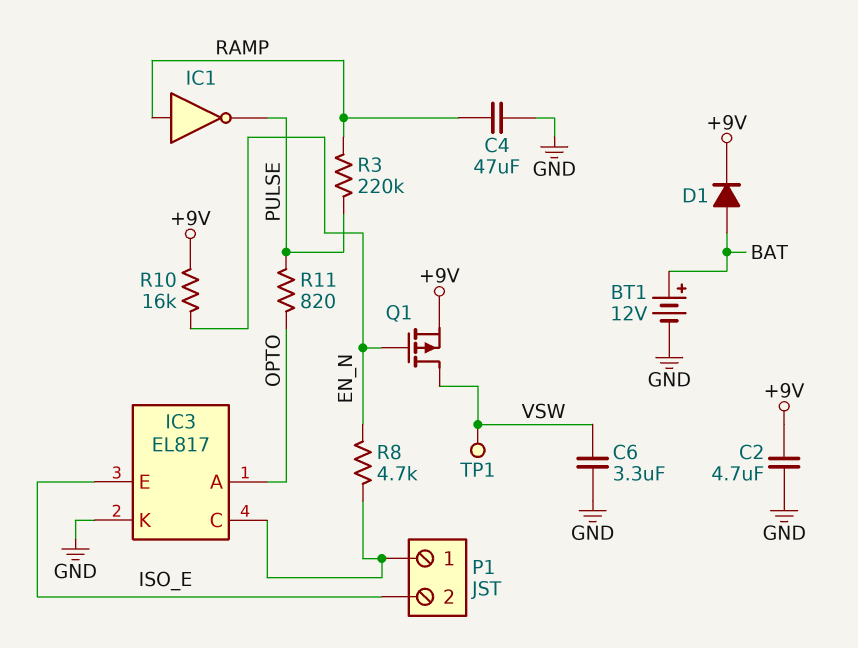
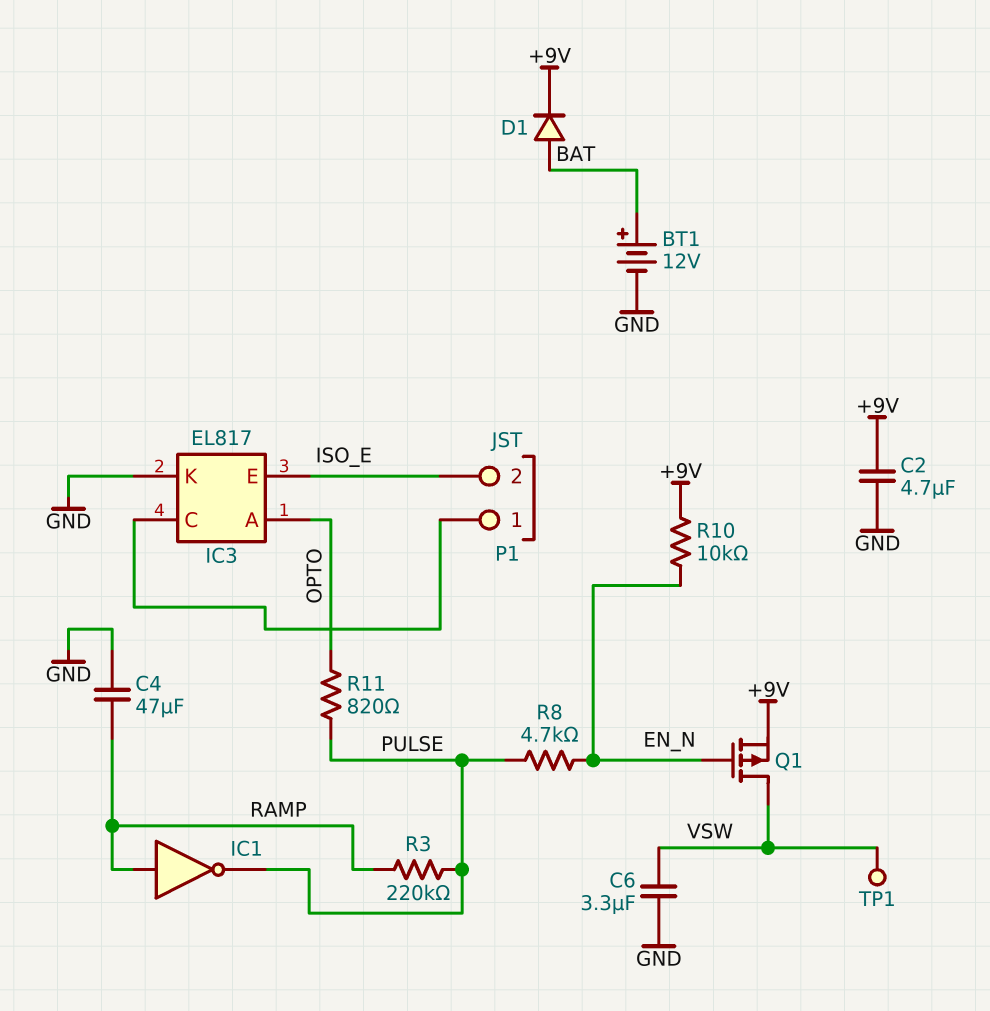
R8: 4.7k (EN_N, IC3/C) -> 4.7k (EN_N, PULSE)
R10: 16k (+9V, EN_N) -> 10k (+9V, EN_N)

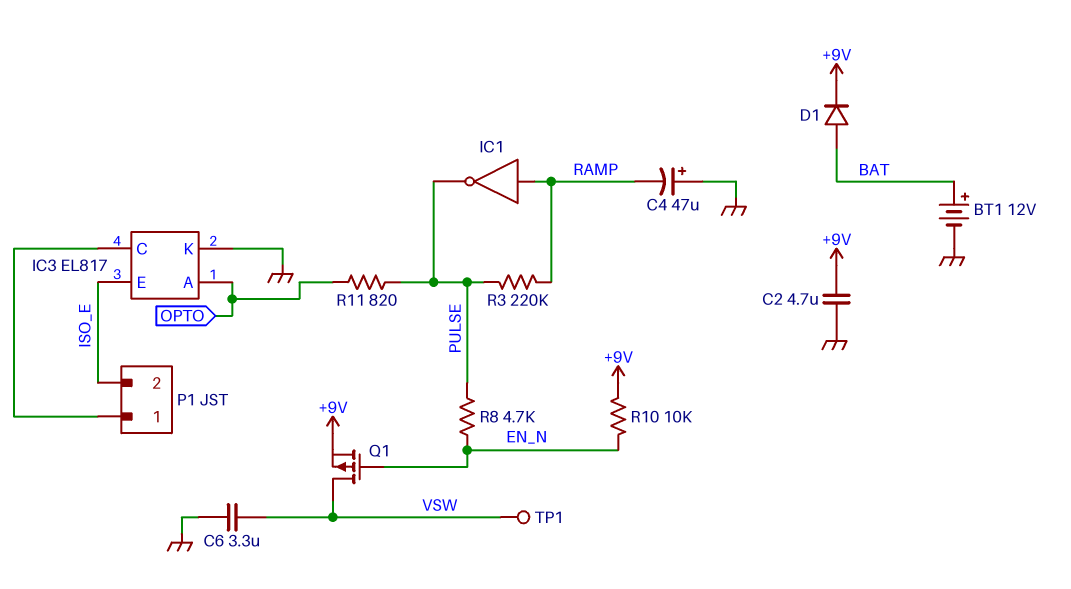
C4: 47uF (GND, RAMP) -> 47uF (plus GND, minus RAMP)

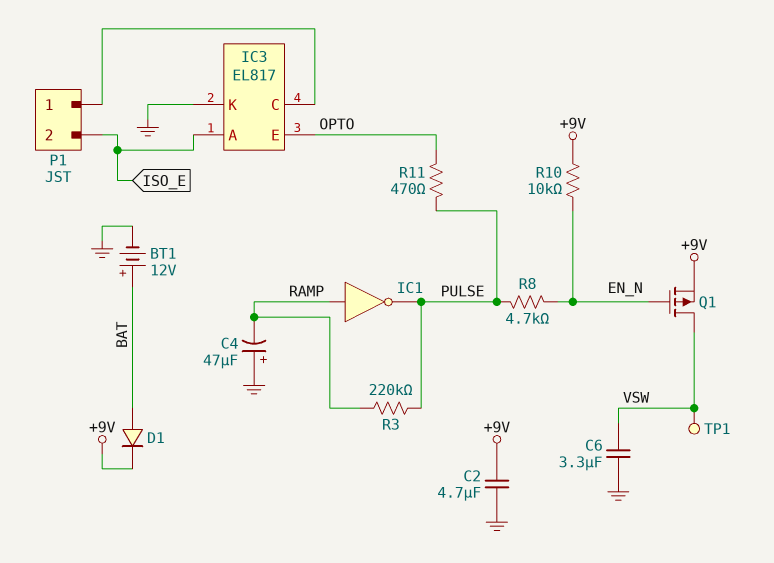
IC3 pin A: OPTO -> ISO_E
IC3 pin E: ISO_E -> OPTO
R11: 820 (OPTO, PULSE) -> 470 (OPTO, PULSE)

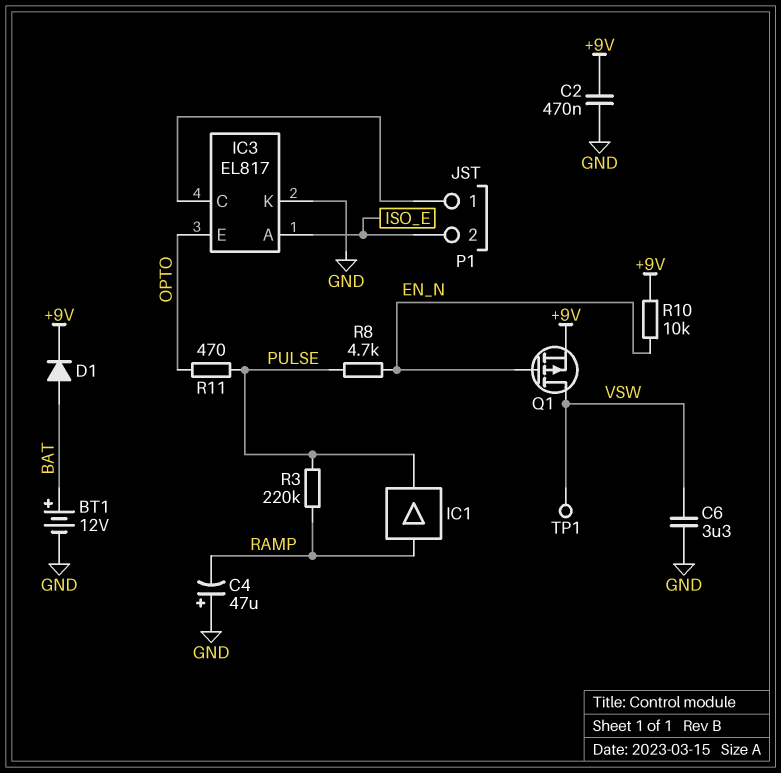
C2: 4.7uF (+9V, GND) -> 470nF (+9V, GND)
IC1: NOT (in RAMP, out PULSE) -> buffer (in RAMP, out PULSE)

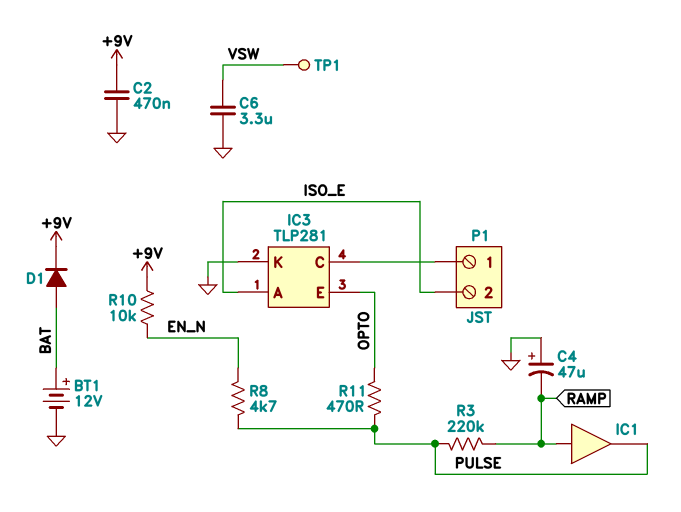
IC3: EL817 -> TLP281
Q1: PMOS (G EN_N, D VSW, S +9V) -> none

